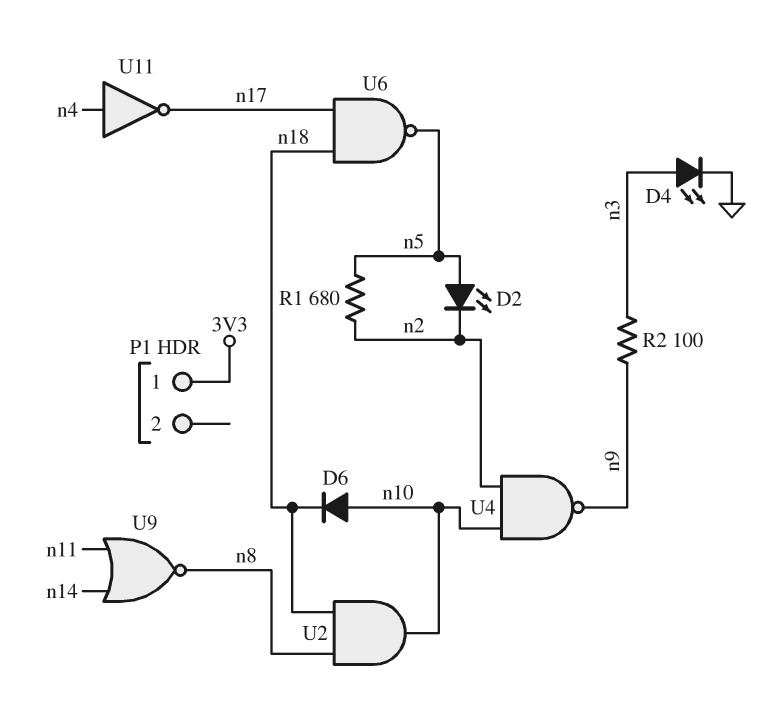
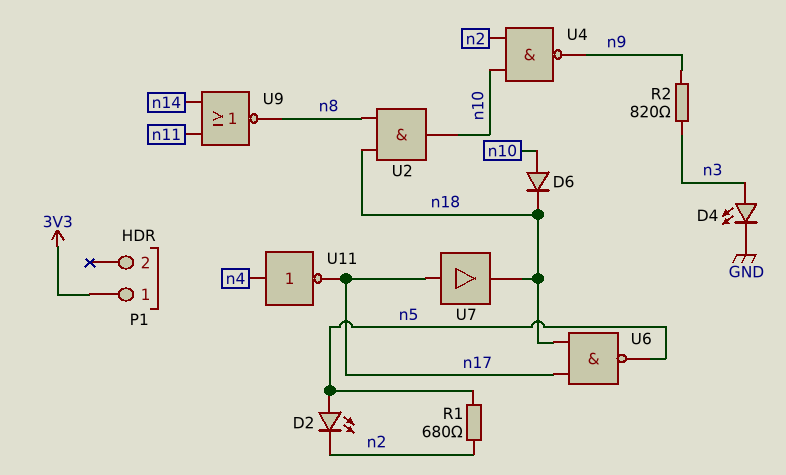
R2: 100 (n3, n9) -> 820 (n3, n9)
U7: none -> buffer (in n17, out n18)

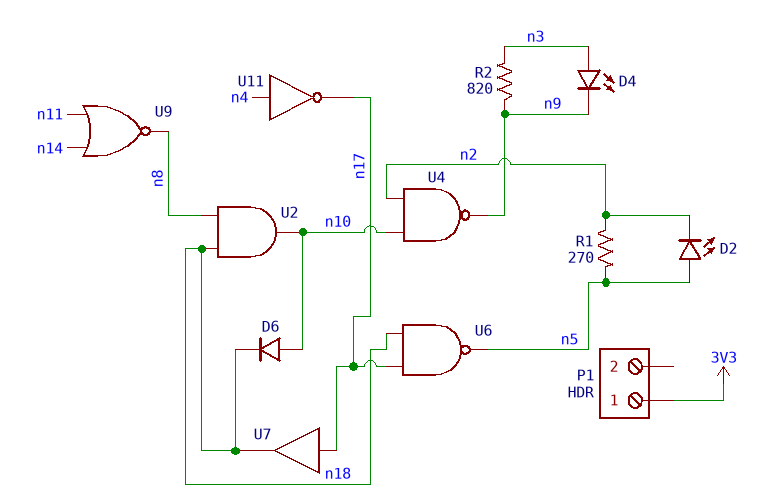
D4: LED (A n3, K GND) -> LED (A n3, K n9)
R1: 680 (n2, n5) -> 270 (n2, n5)

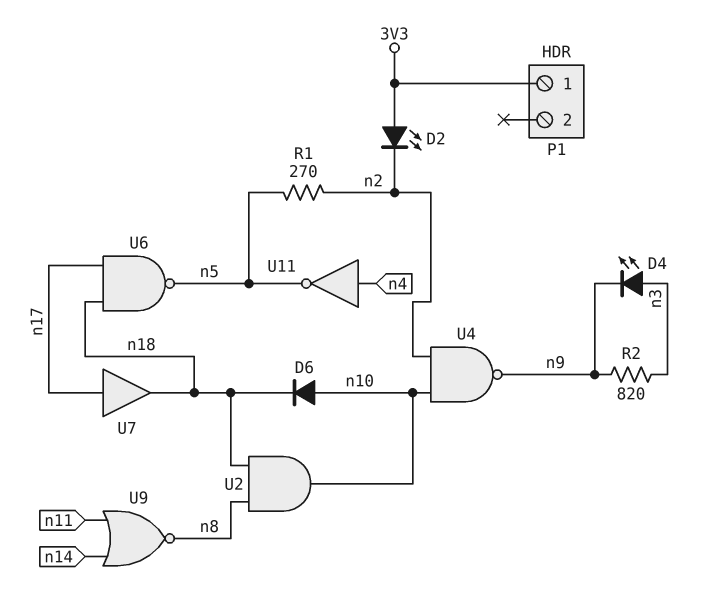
D2: LED (A n5, K n2) -> LED (A 3V3, K n2)
U11: NOT (in n4, out n17) -> NOT (in n4, out n5)

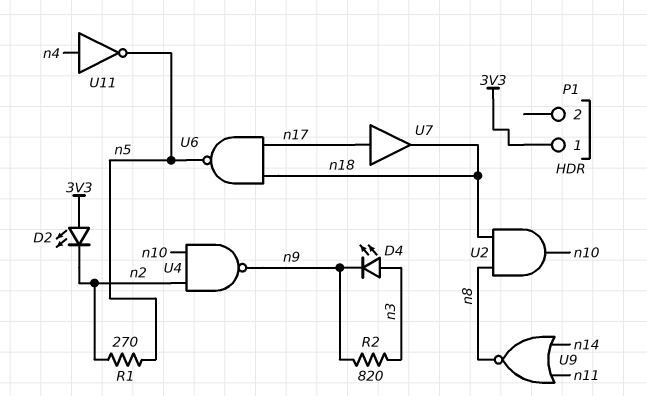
D6: diode (A n10, K n18) -> none

